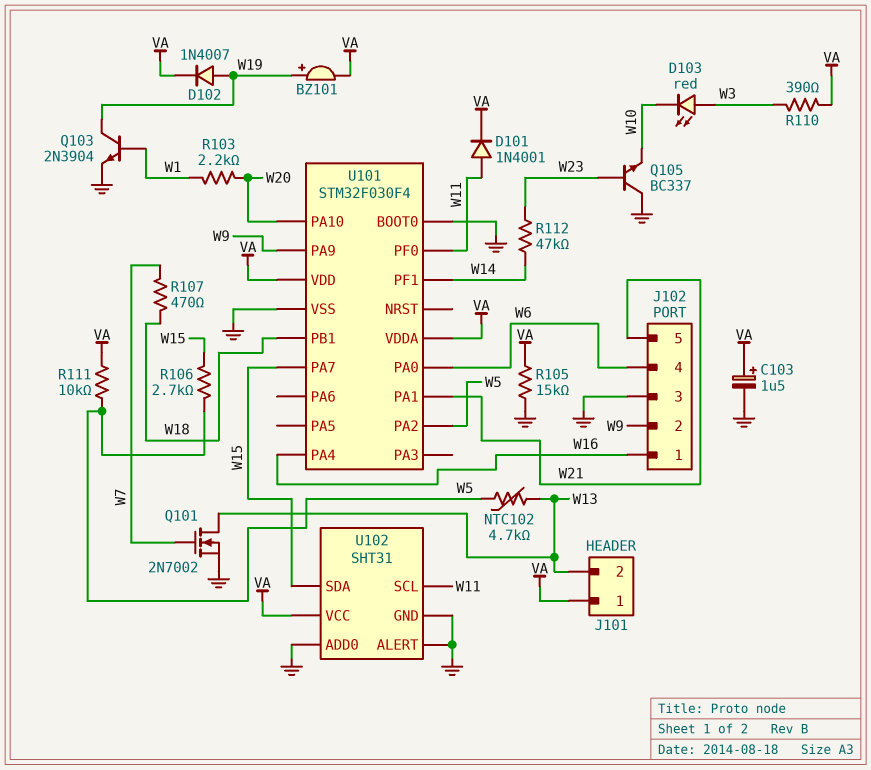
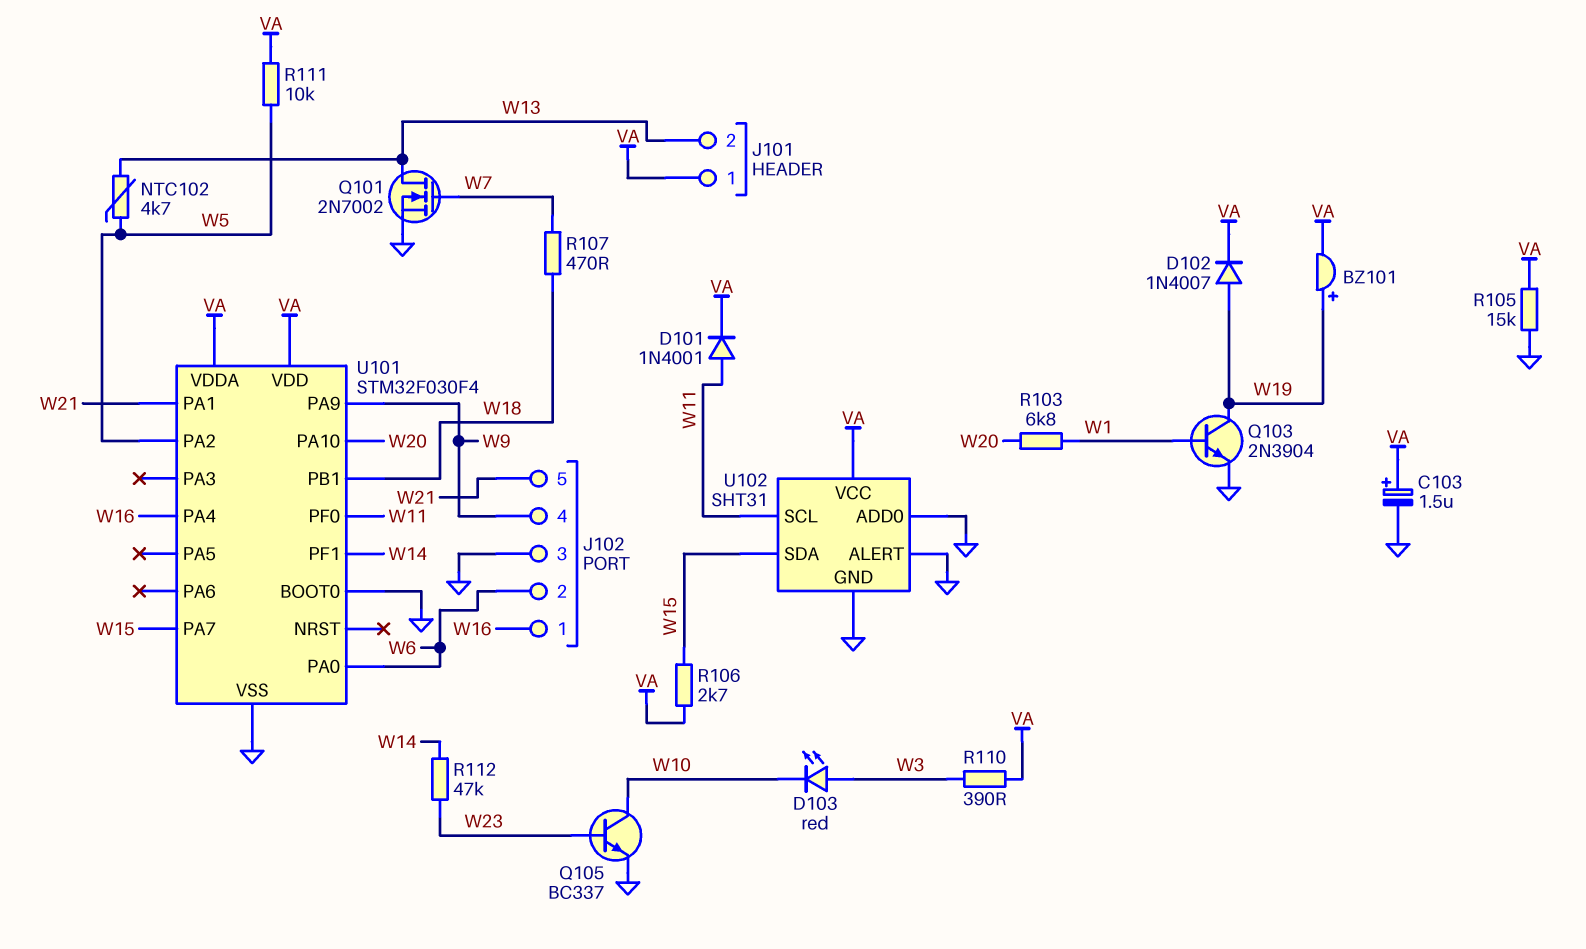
J102 pin 2: W9 -> W6
J102 pin 4: W6 -> W9
Q105: NPN BC337 (B W23, C GND, E W10) -> NPN BC337 (B W23, C W10, E GND)
R103: 2.2k (W1, W20) -> 6.8k (W1, W20)
R106: 2.7k (W5, W15) -> 2.7k (VA, W15)

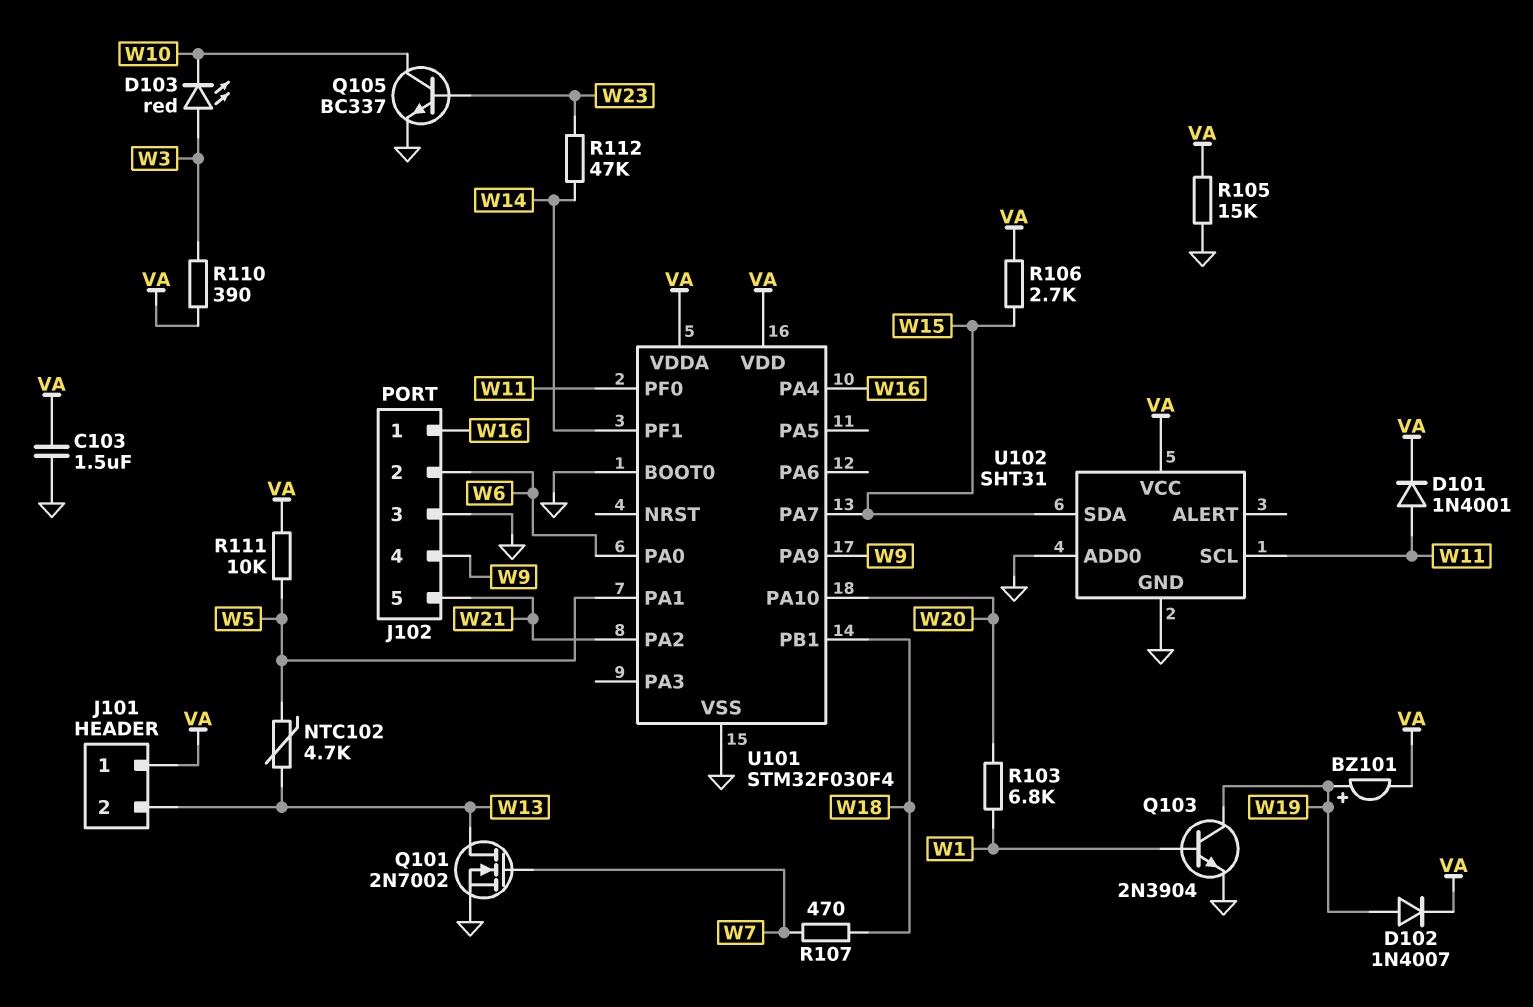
C103: 1.5uF (plus VA, minus GND) -> 1.5uF (GND, VA)
U101 pin PA1: W21 -> W5
U101 pin PA2: W5 -> W21
U102 pin ALERT: GND -> none

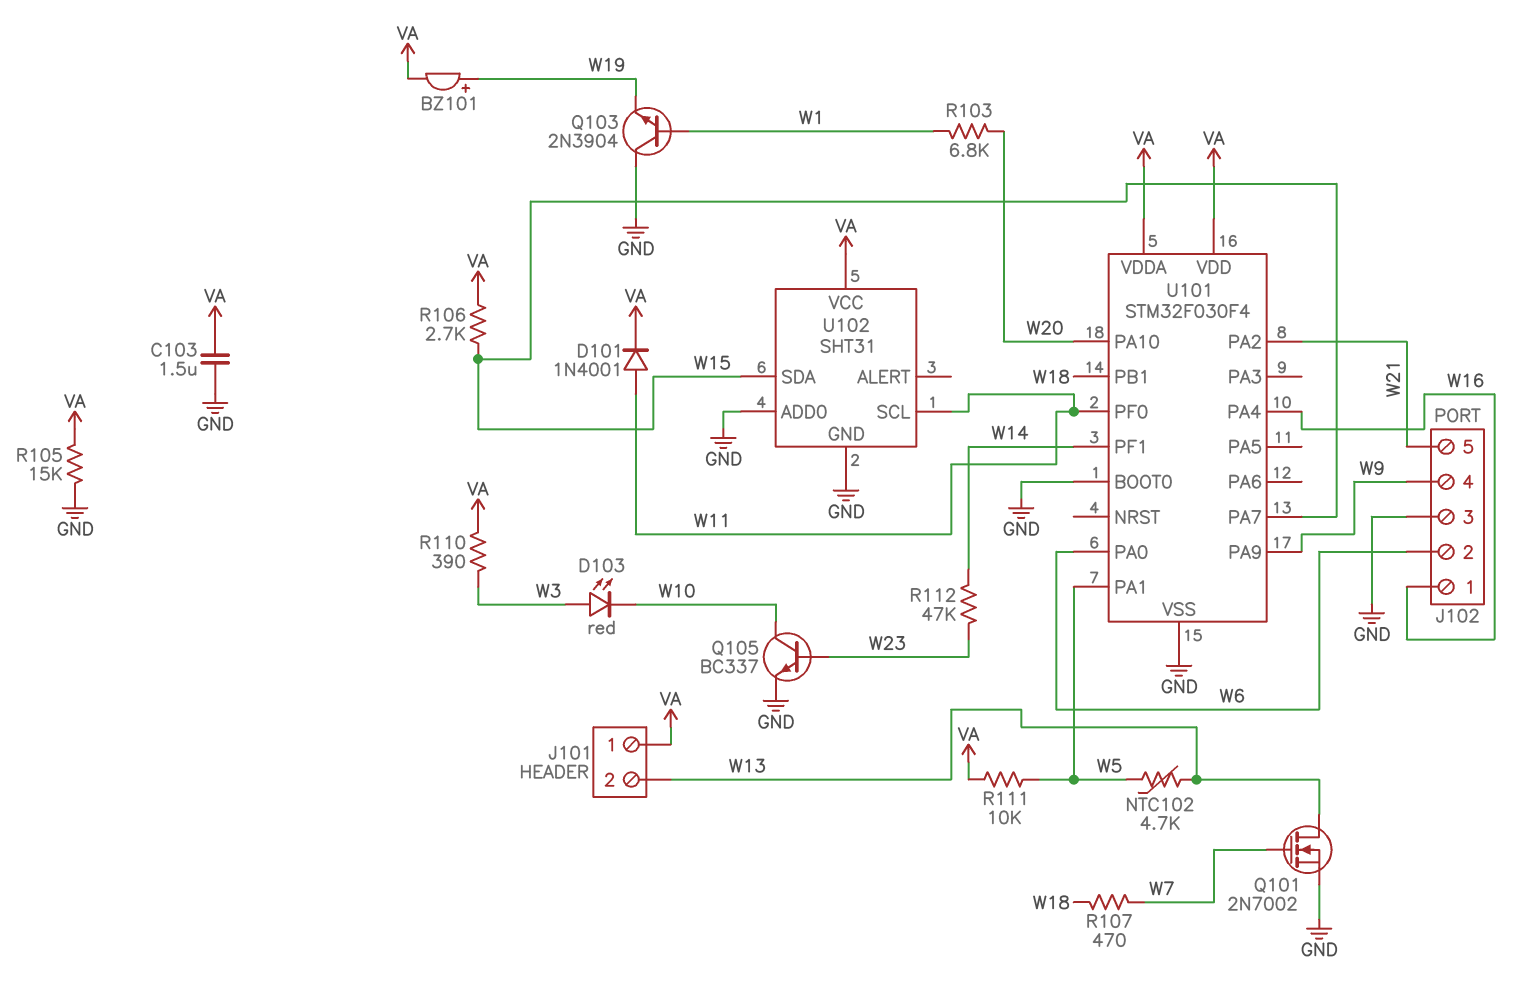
D102: diode 1N4007 (A W19, K VA) -> none
Q103: NPN 2N3904 (B W1, C W19, E GND) -> NPN 2N3904 (B W1, C GND, E W19)

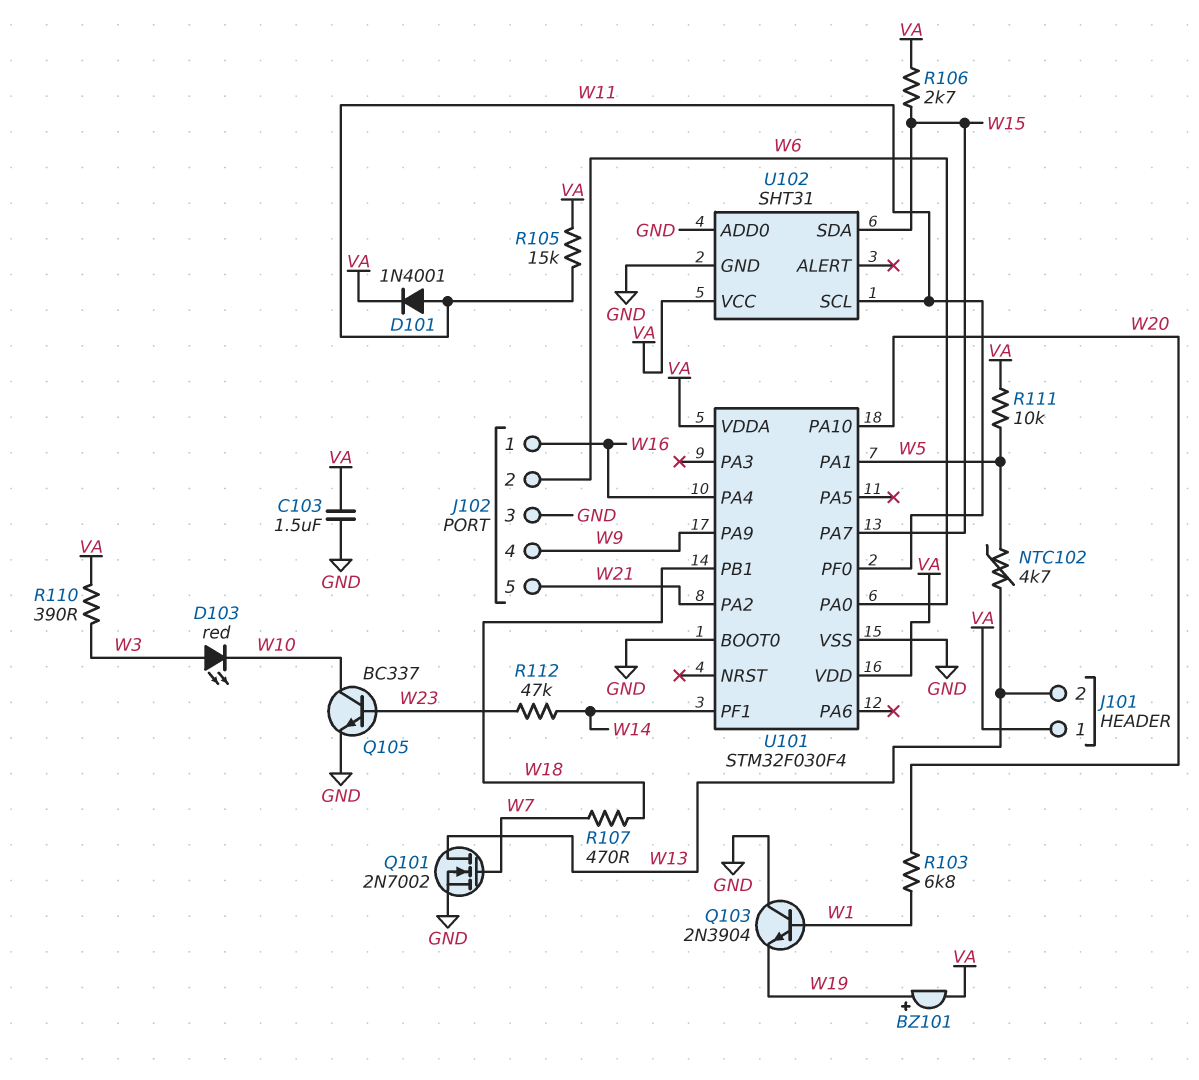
R105: 15k (GND, VA) -> 15k (VA, W11)

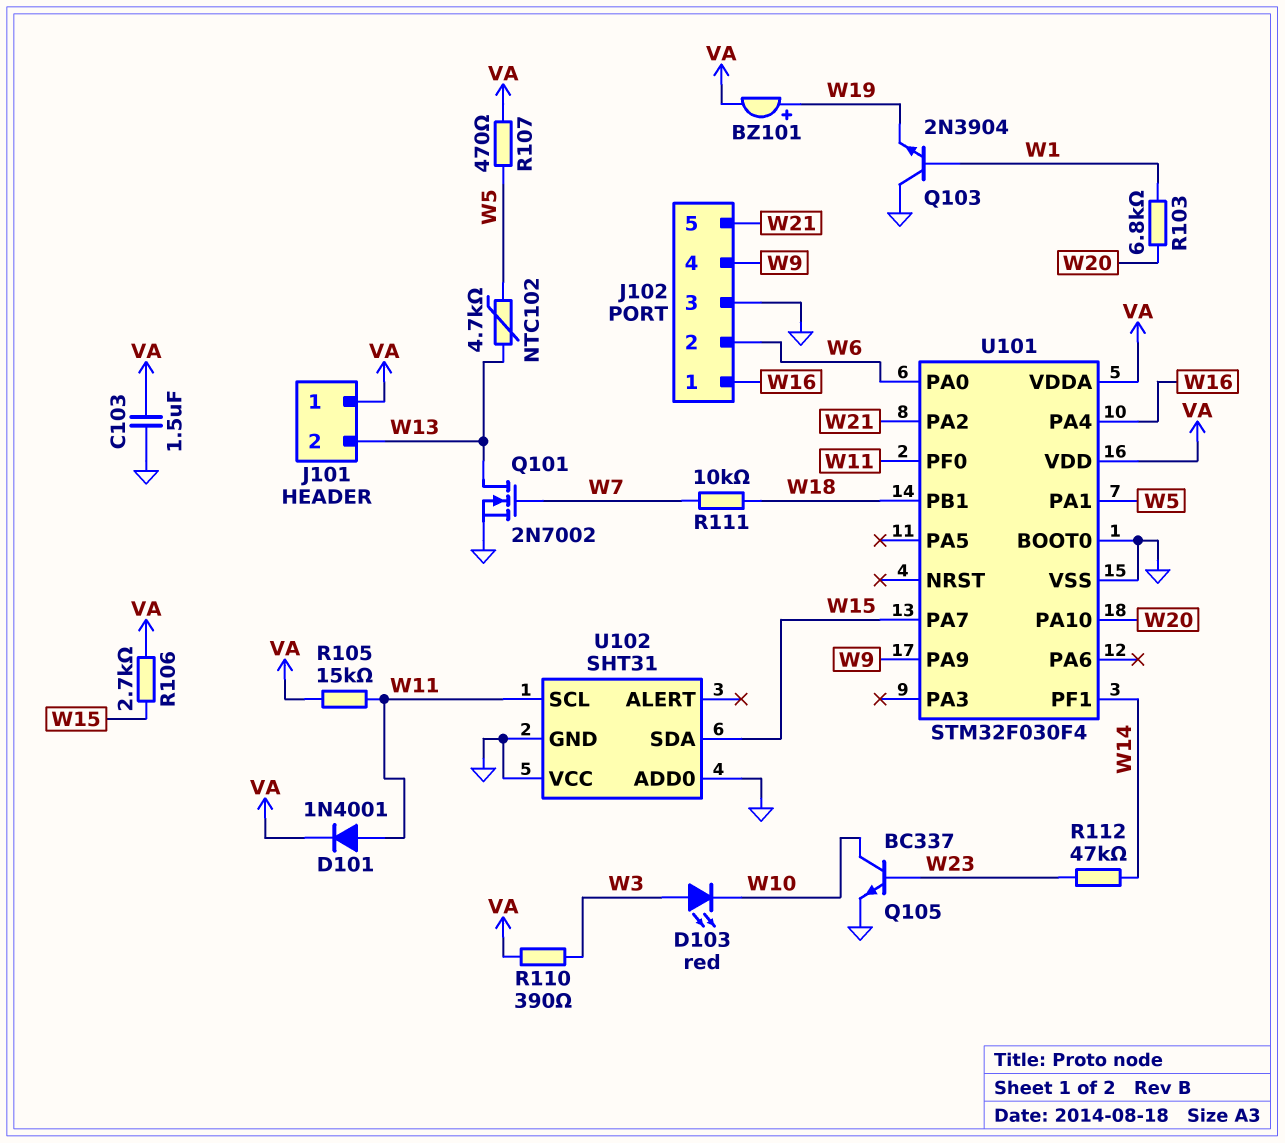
R107: 470 (W7, W18) -> 470 (VA, W5)
R111: 10k (VA, W5) -> 10k (W7, W18)
U102 pin VCC: VA -> GND

